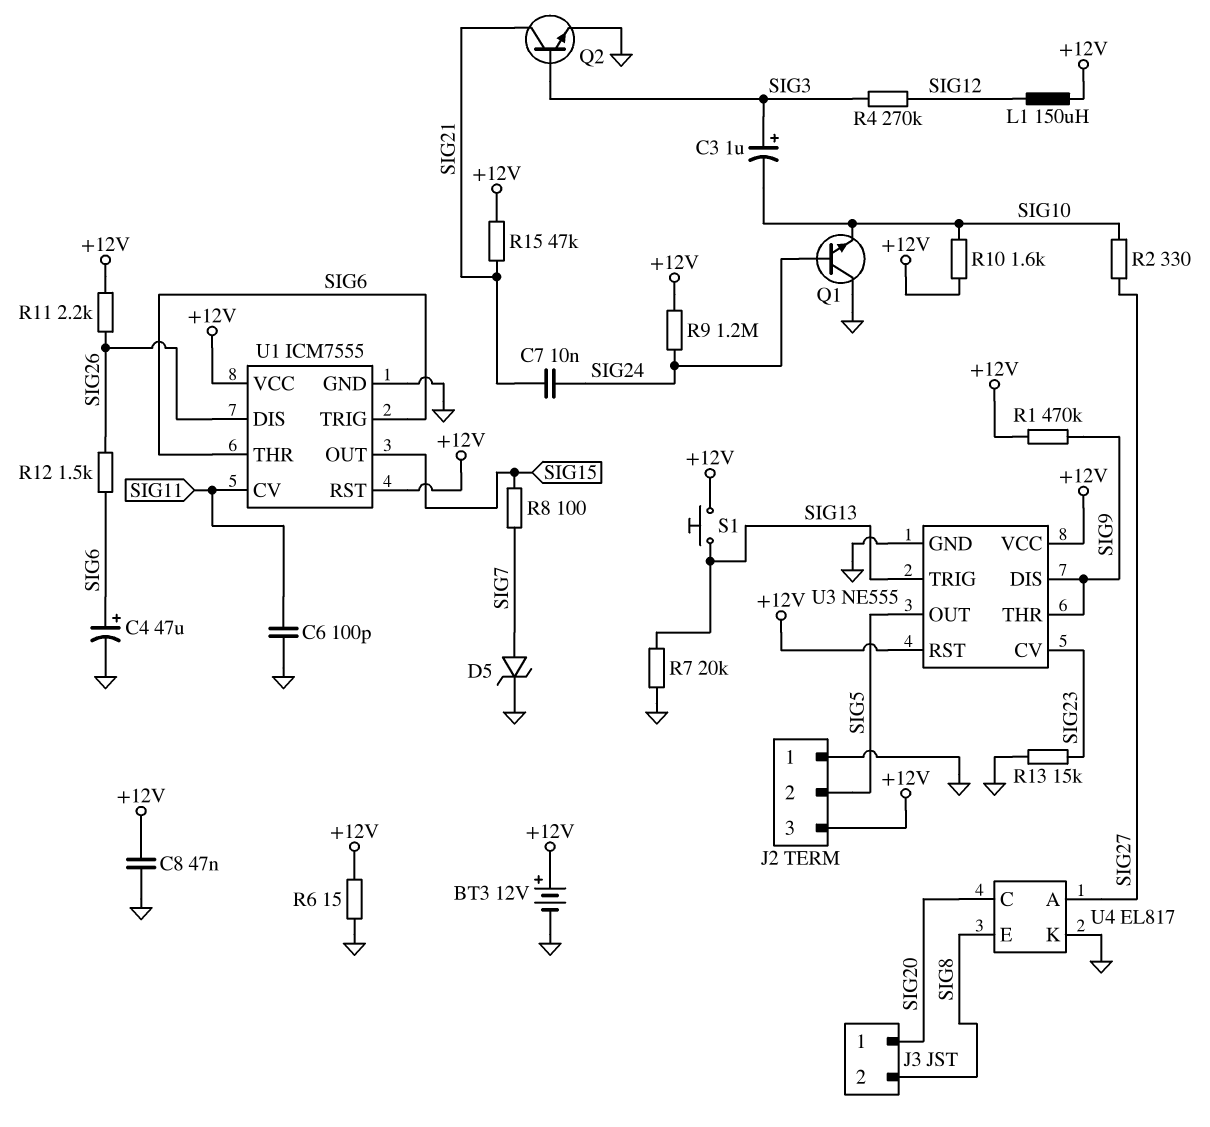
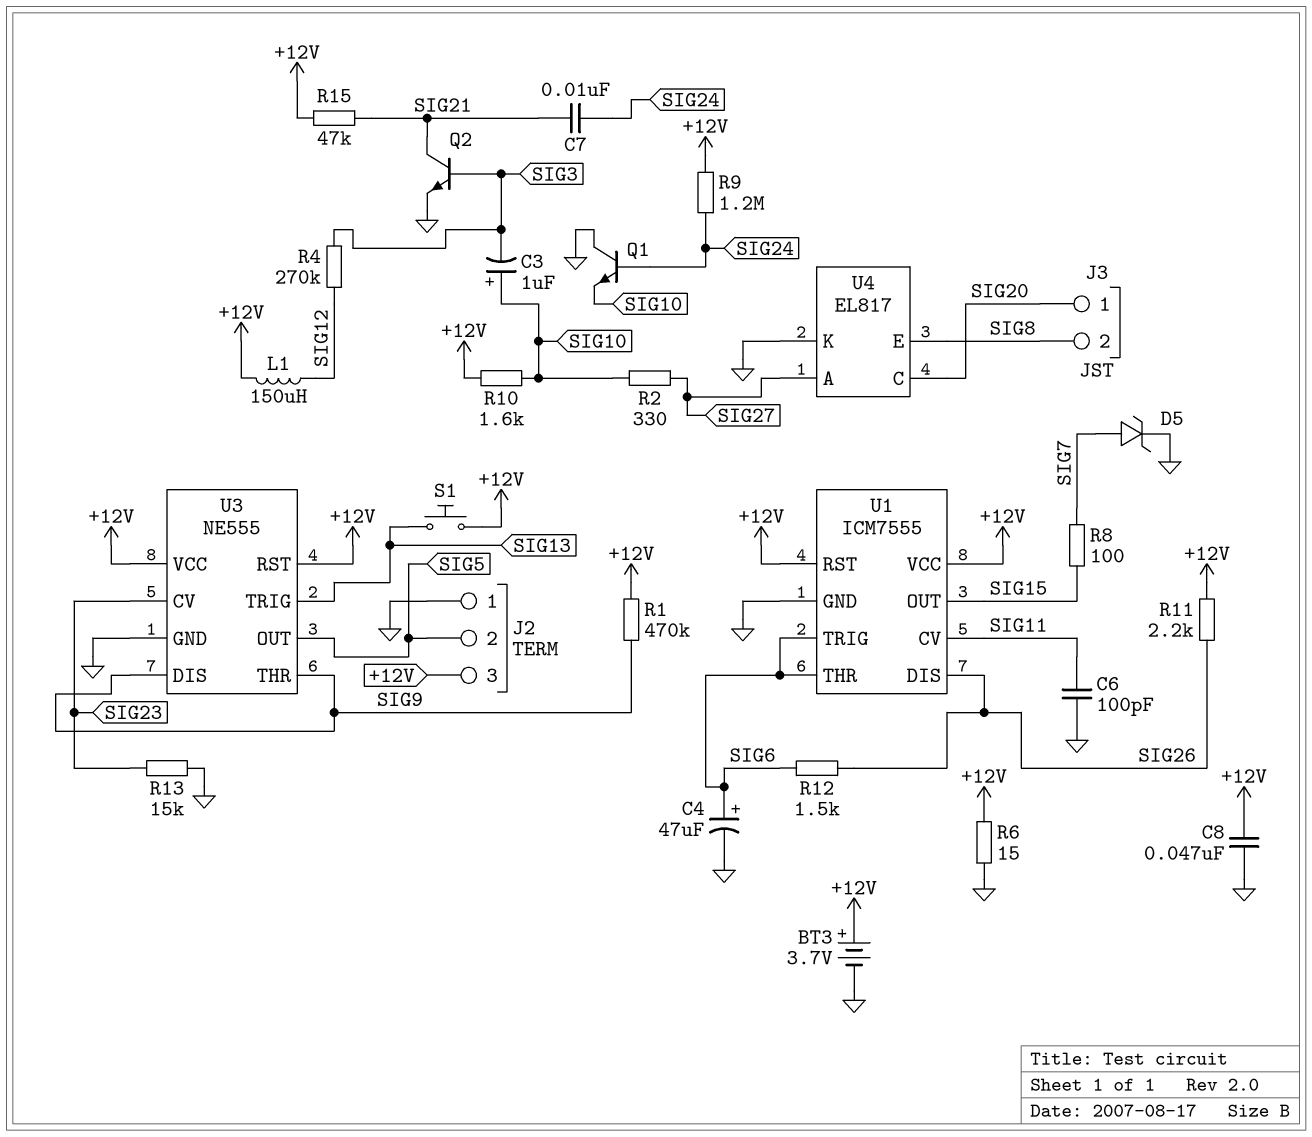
BT3: 12V (plus +12V, minus GND) -> 3.7V (plus +12V, minus GND)
C3: 1uF (plus SIG3, minus SIG10) -> 1uF (plus SIG10, minus SIG3)
R7: 20k (GND, SIG13) -> none

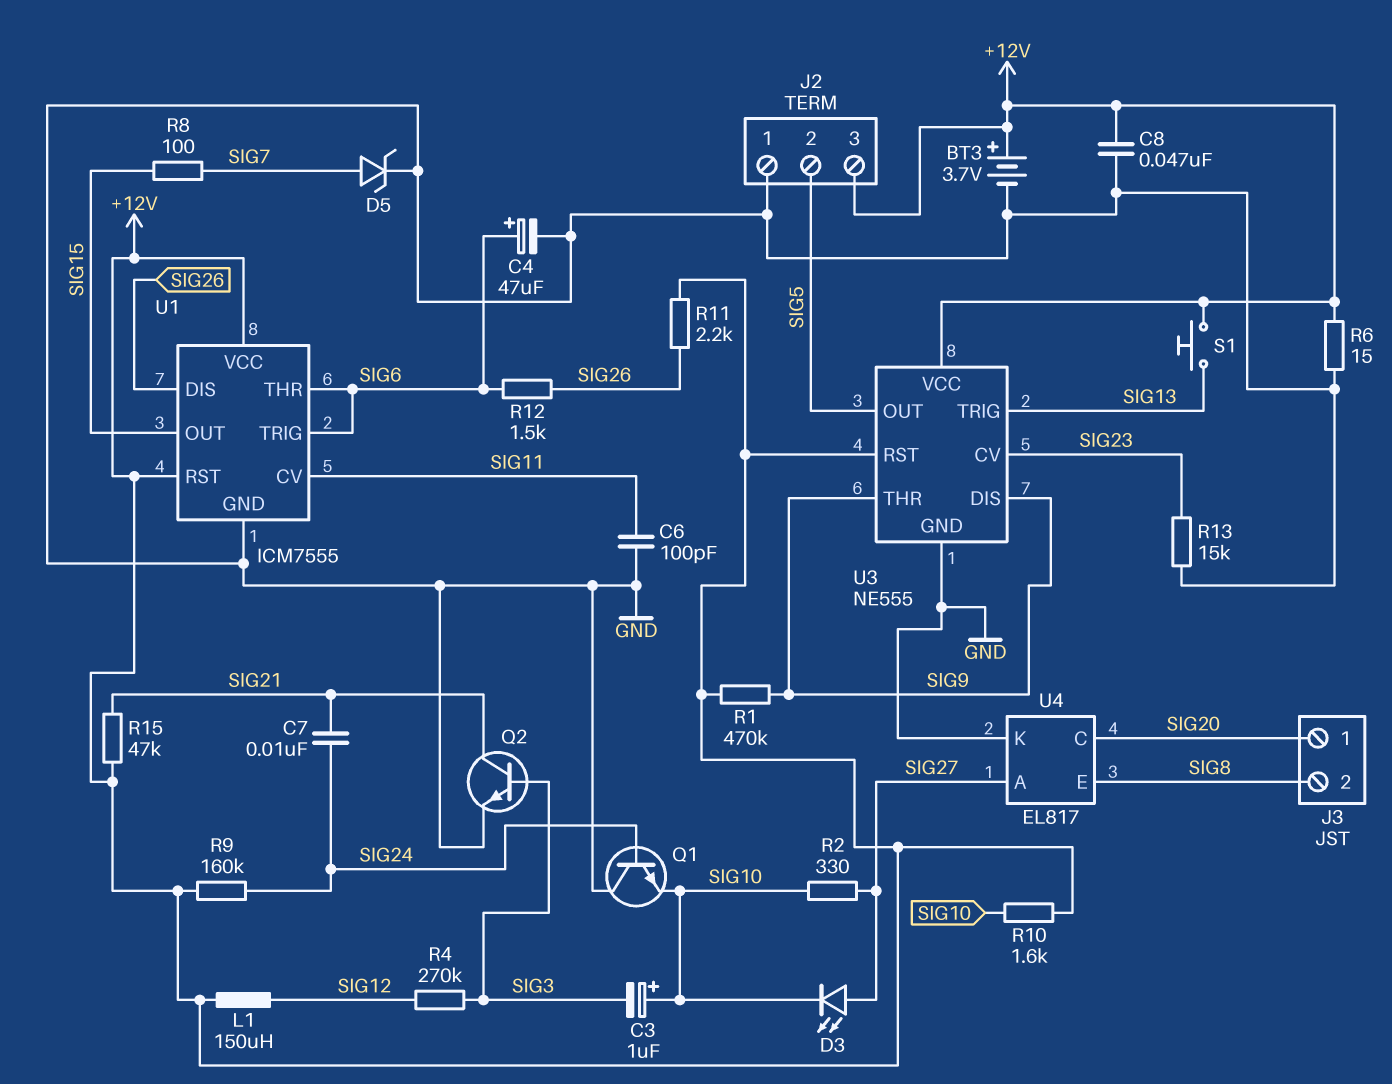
D3: none -> LED (A SIG27, K SIG10)
R9: 1.2M (+12V, SIG24) -> 160k (+12V, SIG24)

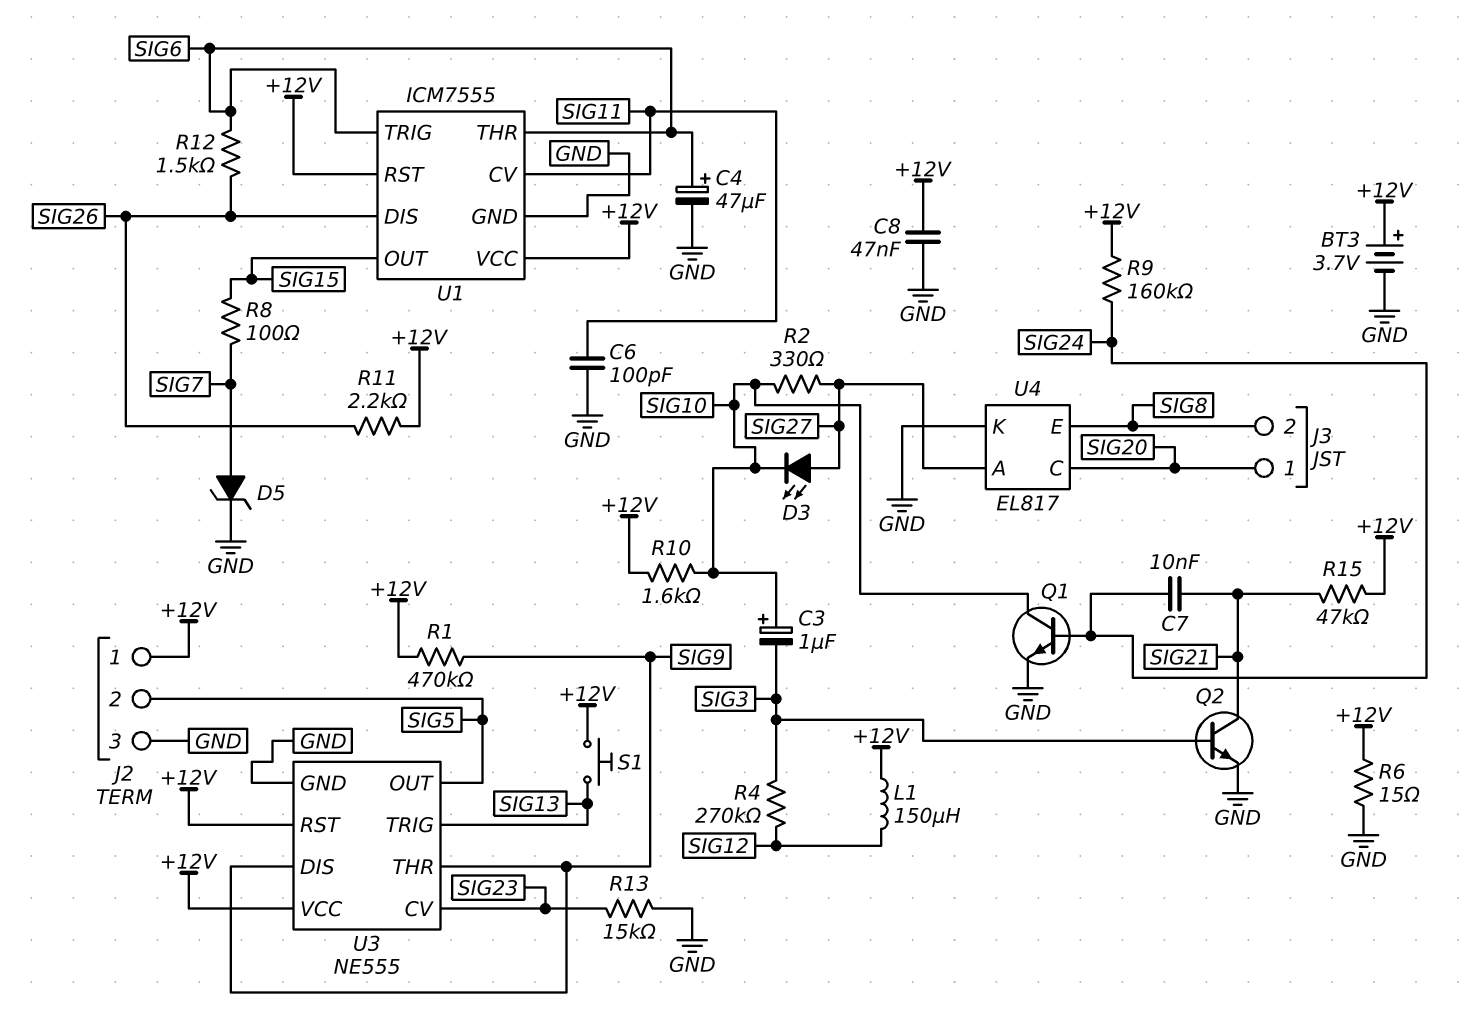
J2 pin 1: GND -> +12V
J2 pin 3: +12V -> GND
Q1: NPN (B SIG24, C GND, E SIG10) -> NPN (B SIG24, C SIG10, E GND)

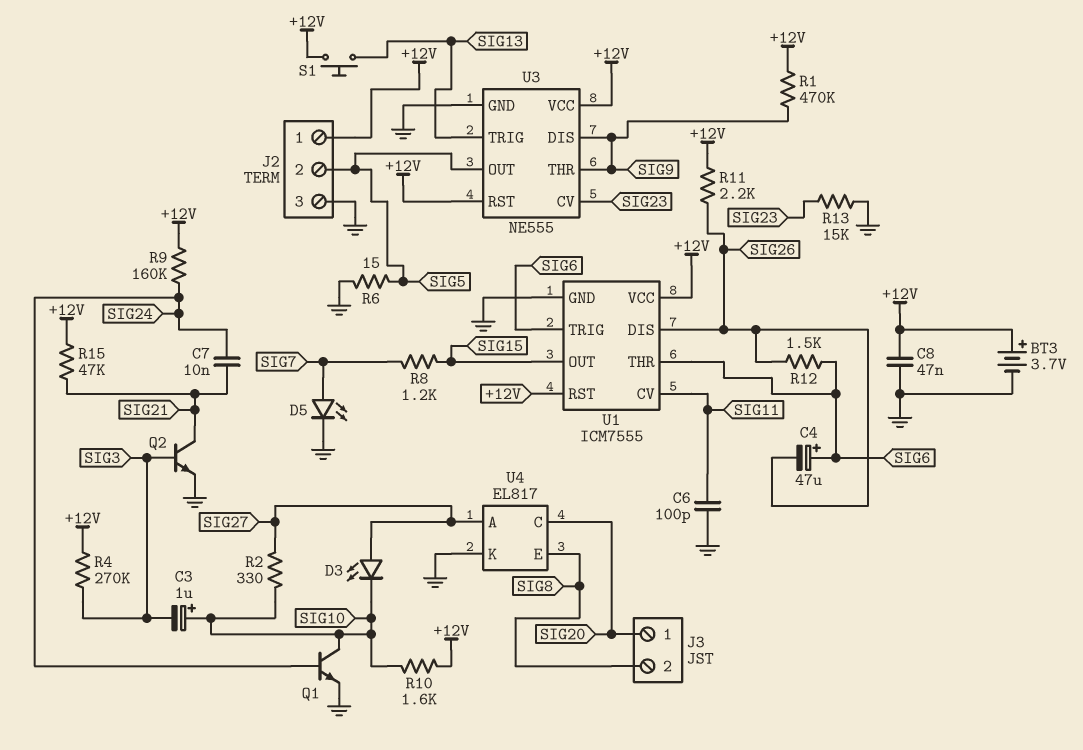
C4: 47uF (plus SIG6, minus GND) -> 47uF (plus SIG6, minus SIG26)
D5: zener (A SIG7, K GND) -> LED (A SIG7, K GND)
L1: 150uH (+12V, SIG12) -> none
R4: 270k (SIG3, SIG12) -> 270k (+12V, SIG3)
R6: 15 (+12V, GND) -> 15 (GND, SIG5)
R8: 100 (SIG7, SIG15) -> 1.2k (SIG7, SIG15)

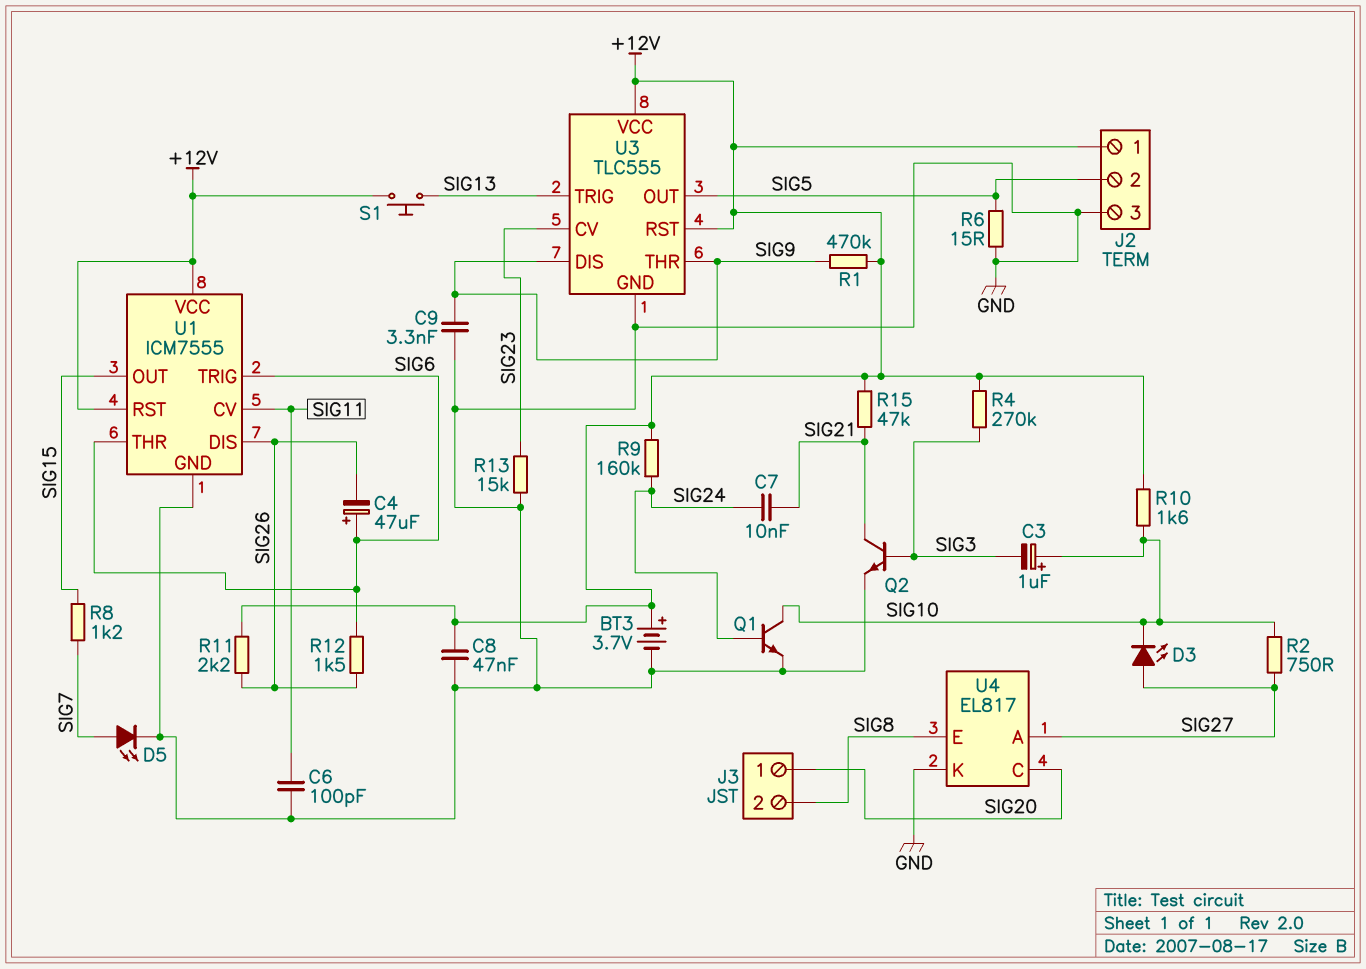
C9: none -> 3.3nF (GND, SIG9)
R2: 330 (SIG10, SIG27) -> 750 (SIG10, SIG27)
U3: NE555 -> TLC555

